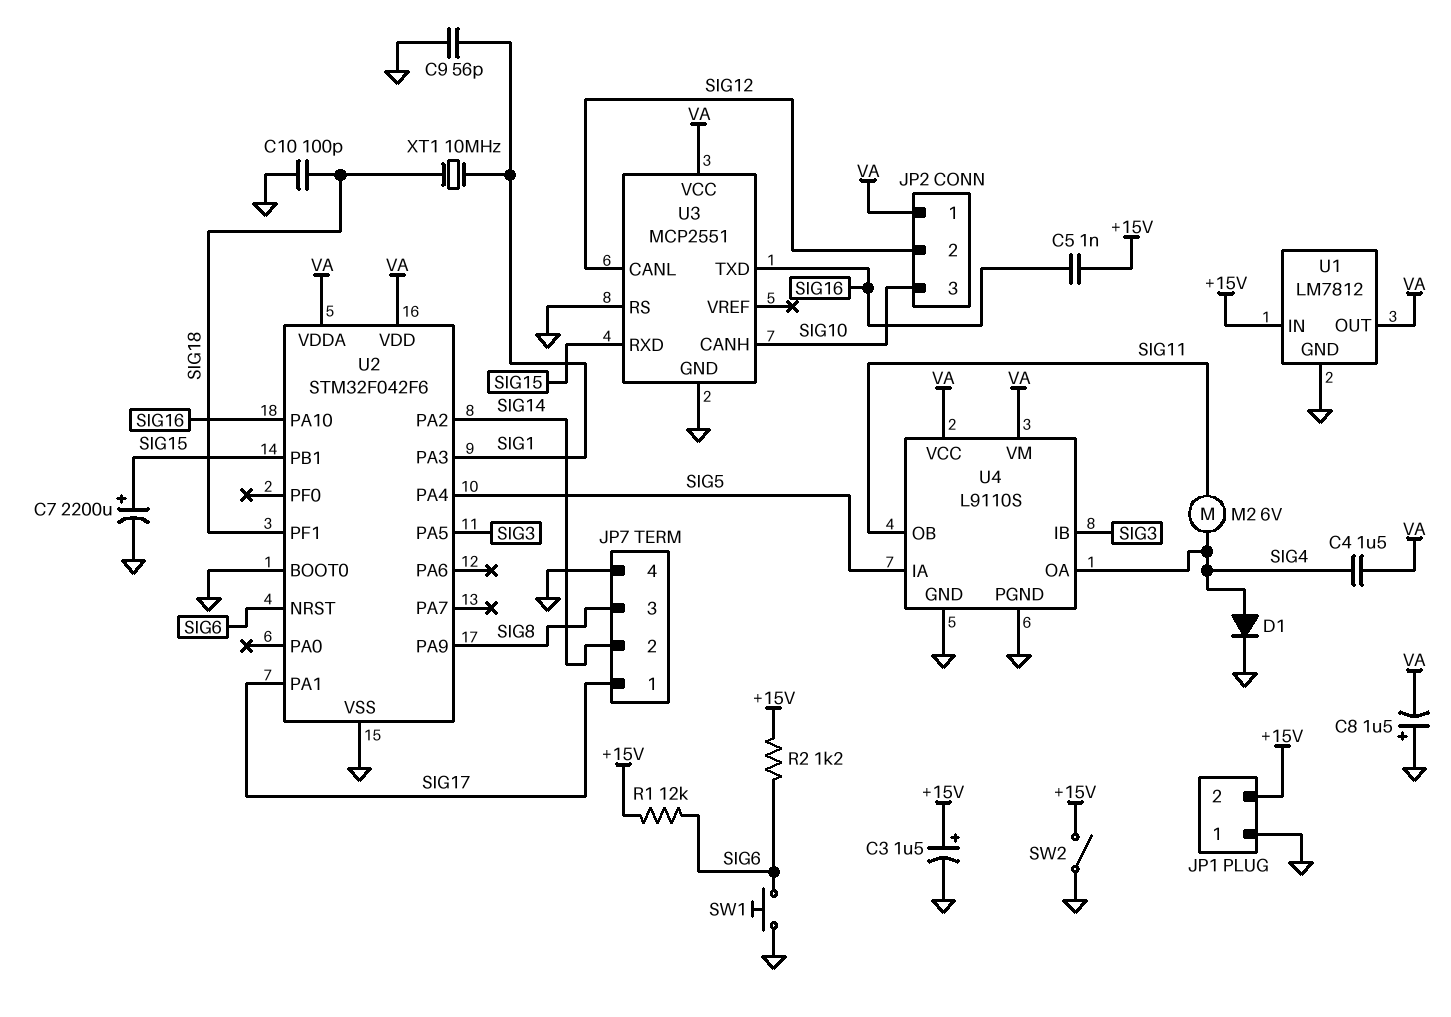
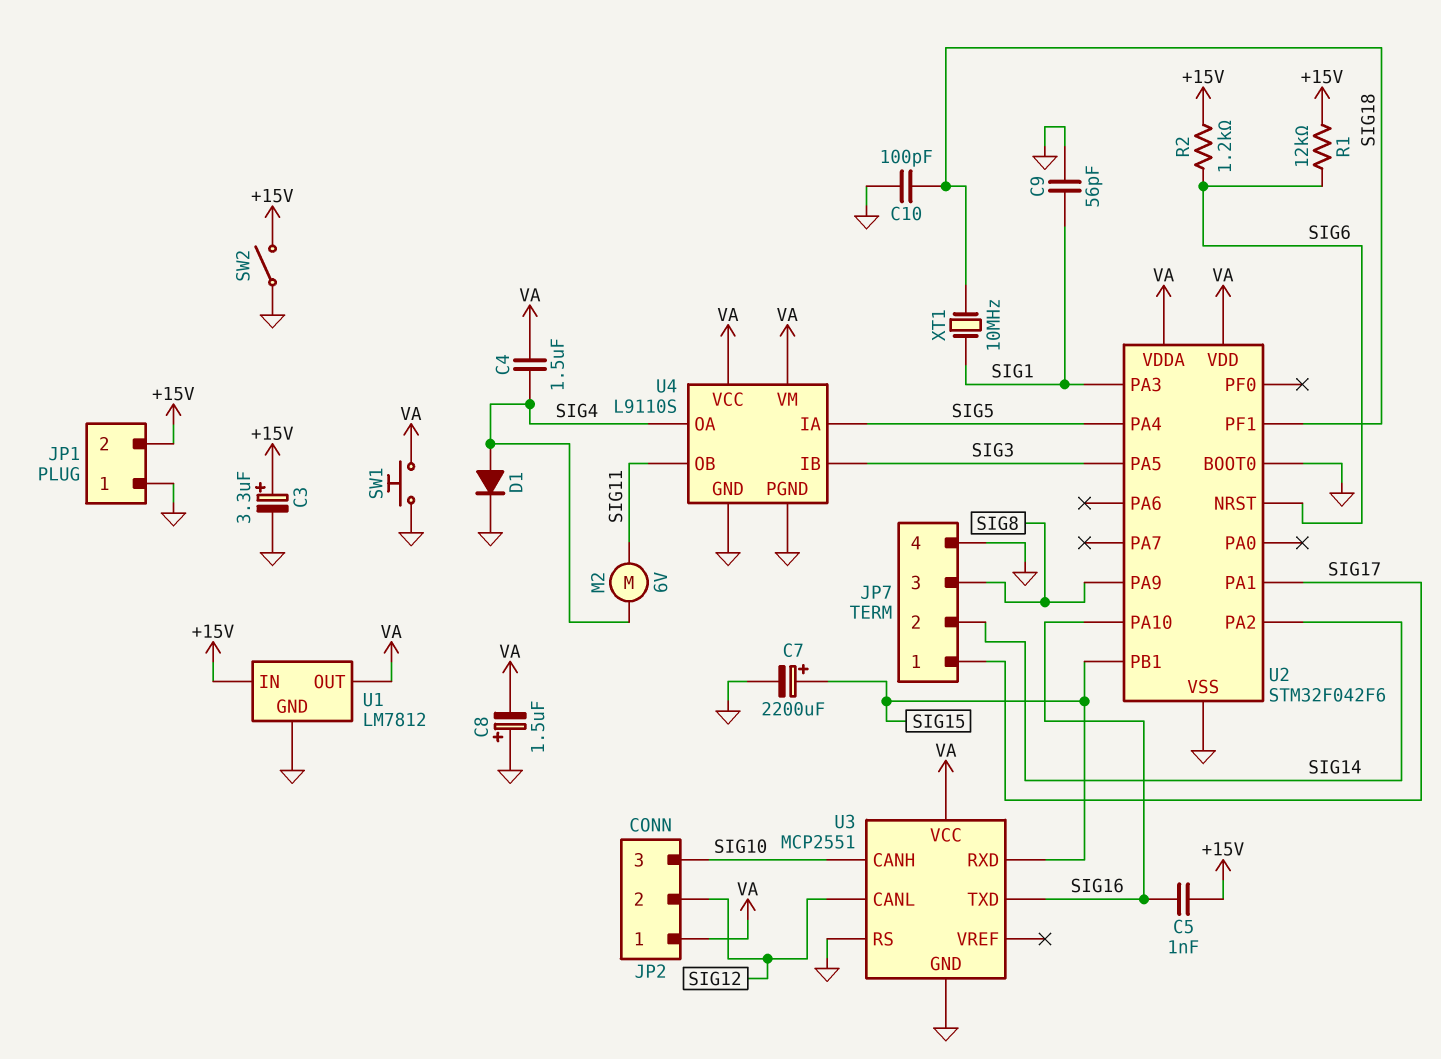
C3: 1.5uF (plus +15V, minus GND) -> 3.3uF (plus +15V, minus GND)
SW1: button (GND, SIG6) -> button (GND, VA)

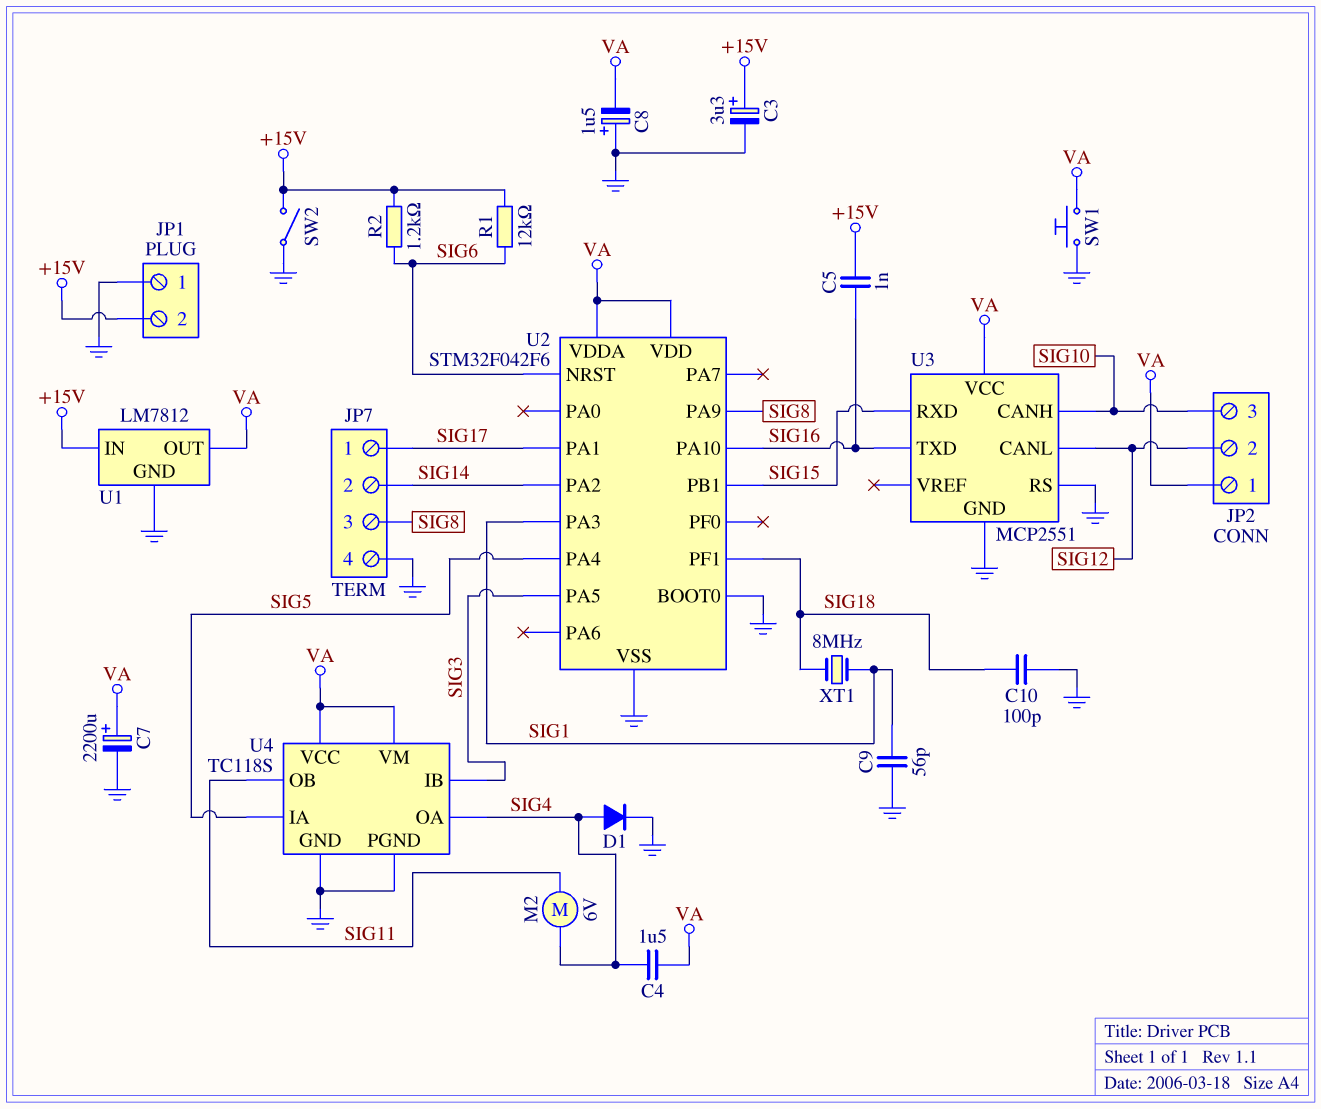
C7: 2200uF (plus SIG15, minus GND) -> 2200uF (plus VA, minus GND)
U4: L9110S -> TC118S
XT1: 10MHz (SIG1, SIG18) -> 8MHz (SIG1, SIG18)

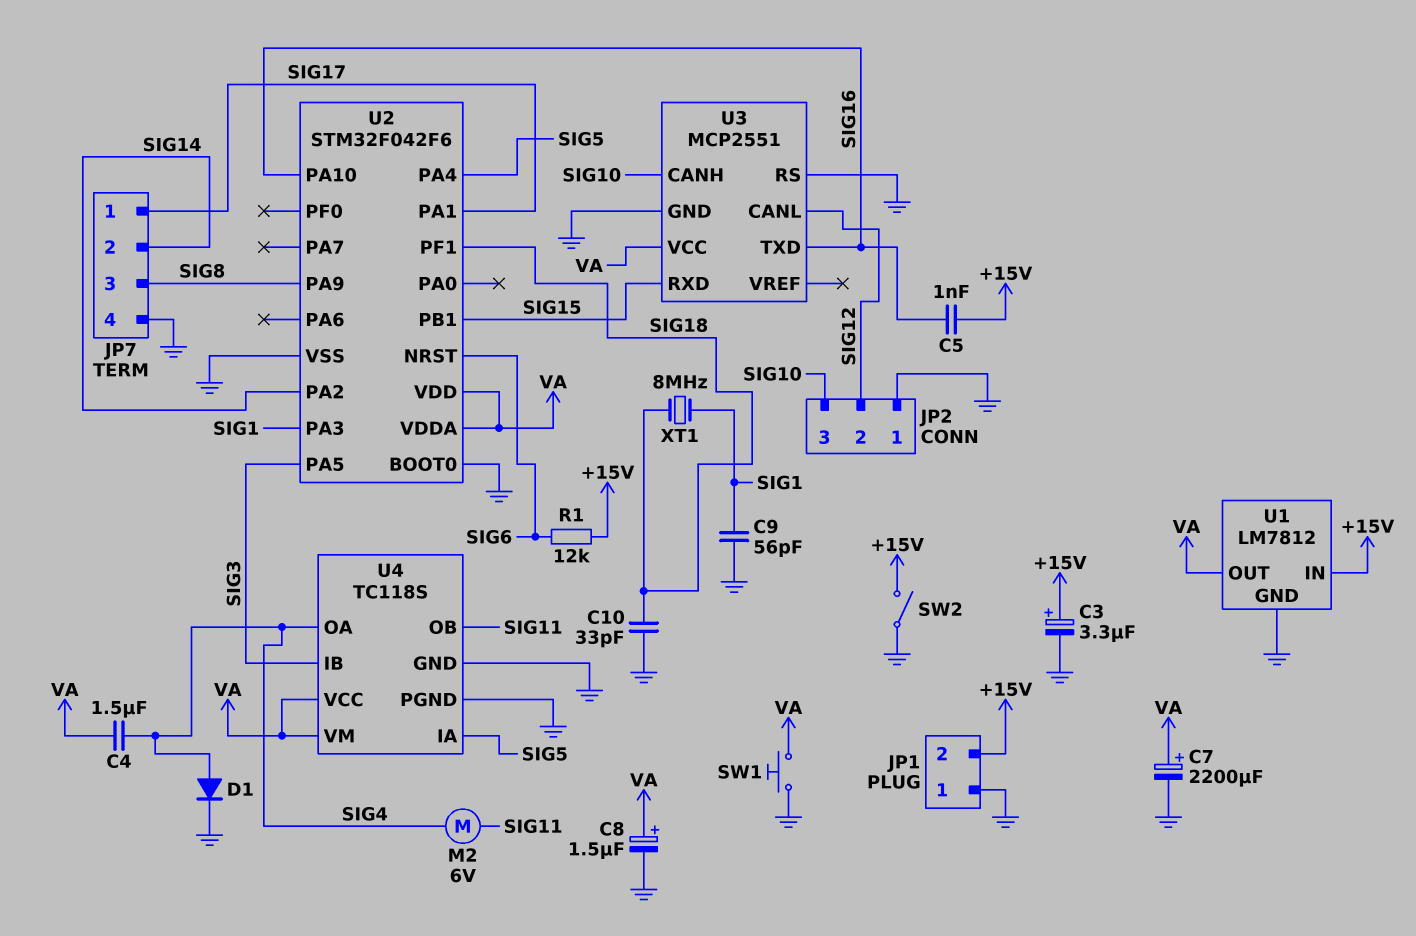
C8: 1.5uF (plus GND, minus VA) -> 1.5uF (plus VA, minus GND)
C10: 100pF (GND, SIG18) -> 33pF (GND, SIG18)
JP2 pin 1: VA -> GND
R2: 1.2k (+15V, SIG6) -> none

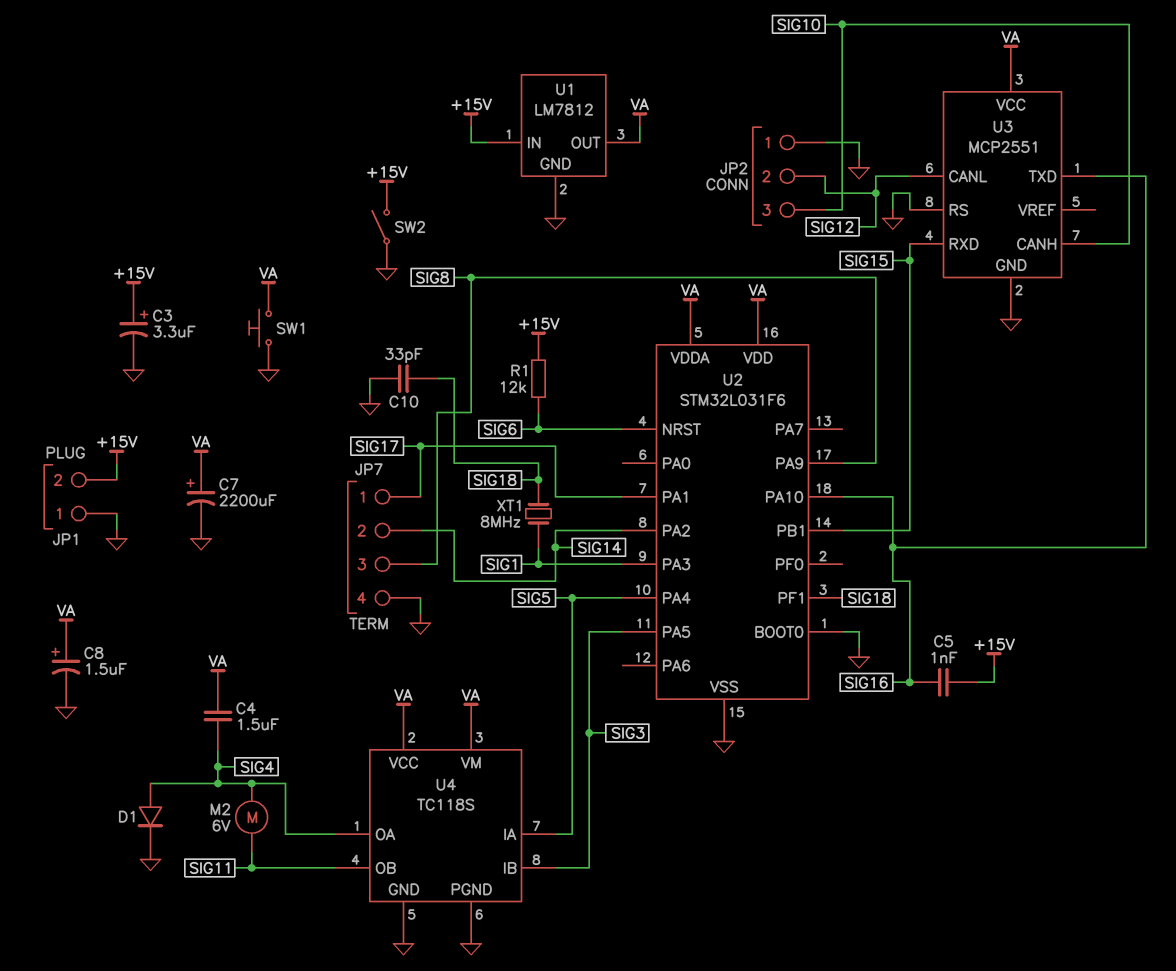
C9: 56pF (GND, SIG1) -> none
U2: STM32F042F6 -> STM32L031F6

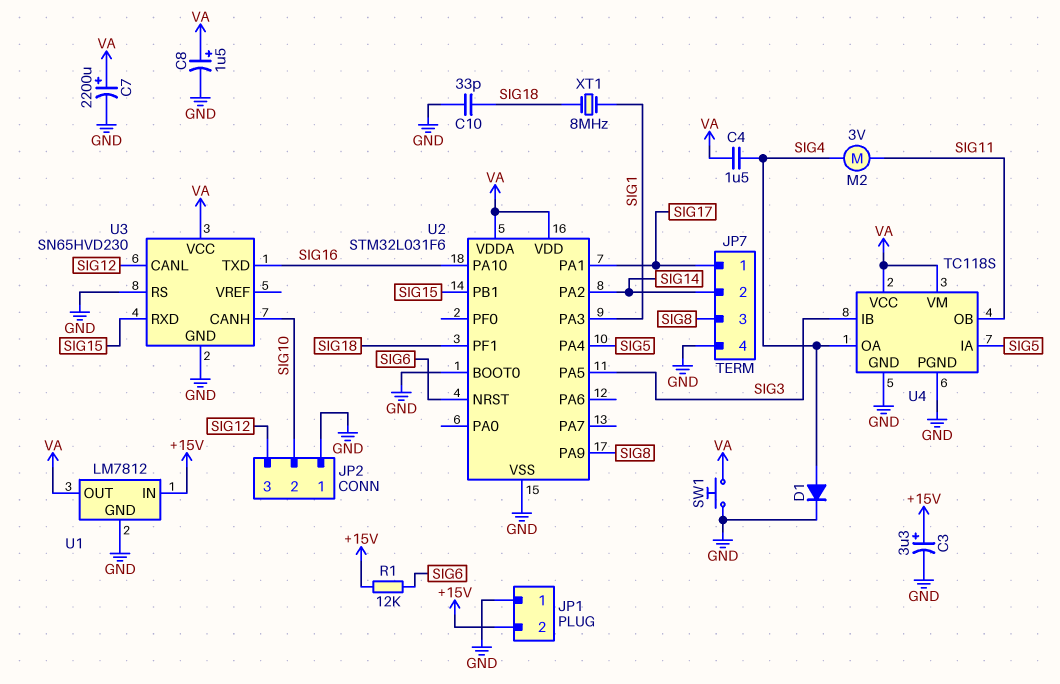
C5: 1nF (+15V, SIG16) -> none
JP2 pin 2: SIG12 -> SIG10
JP2 pin 3: SIG10 -> SIG12
M2: motor 6V (SIG4, SIG11) -> motor 3V (SIG4, SIG11)
SW2: switch (+15V, GND) -> none
U3: MCP2551 -> SN65HVD230

